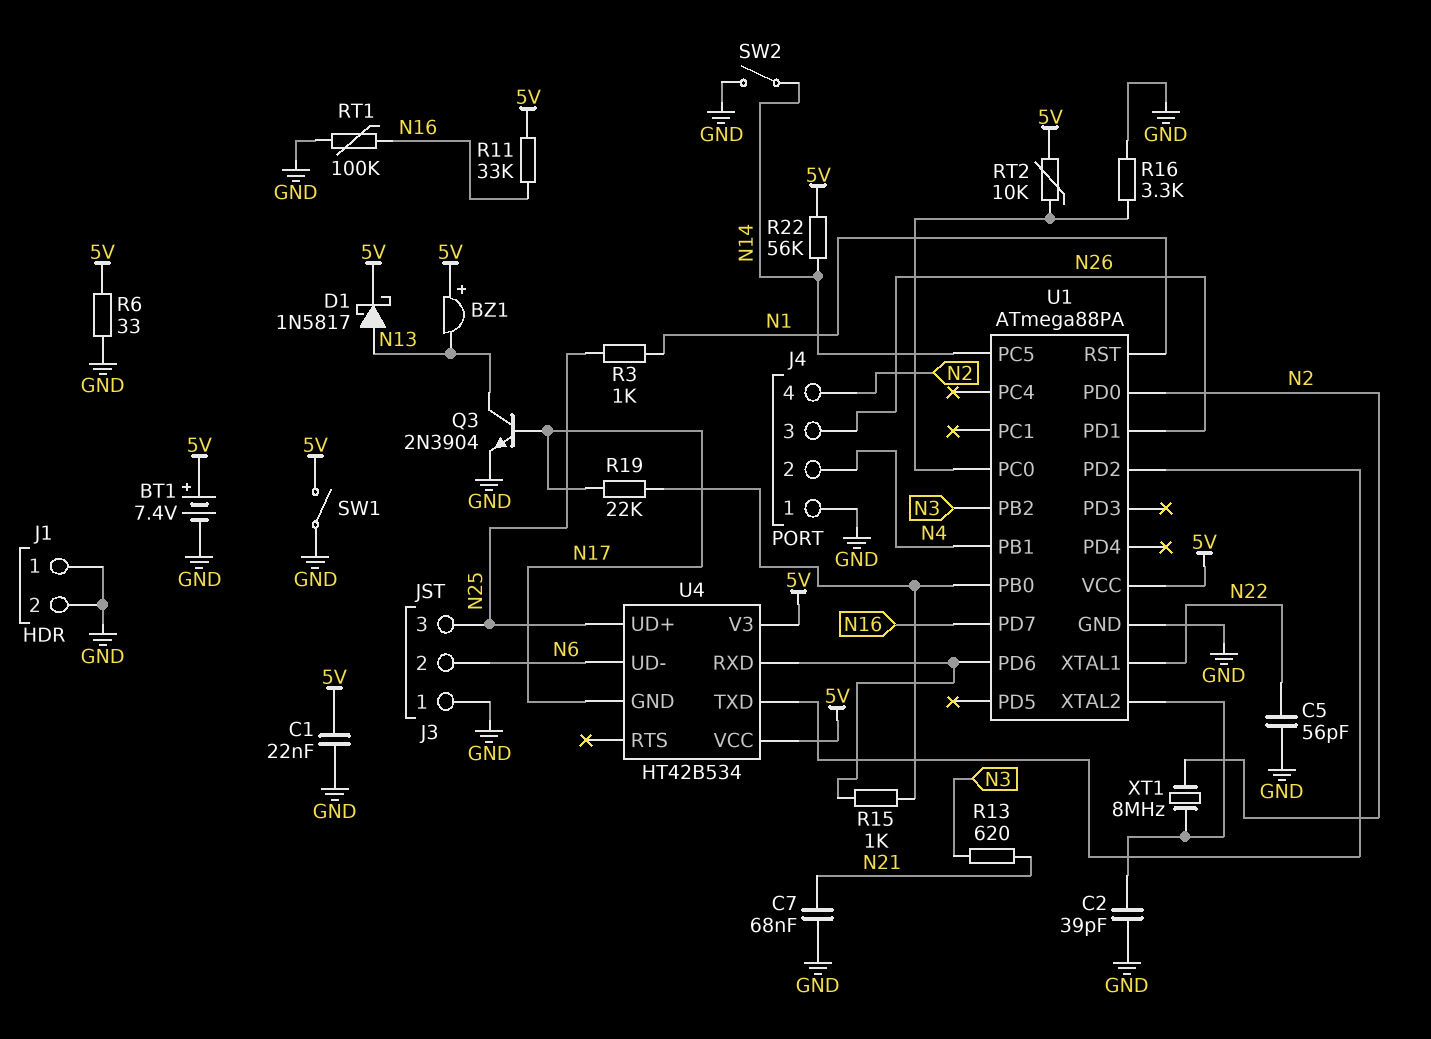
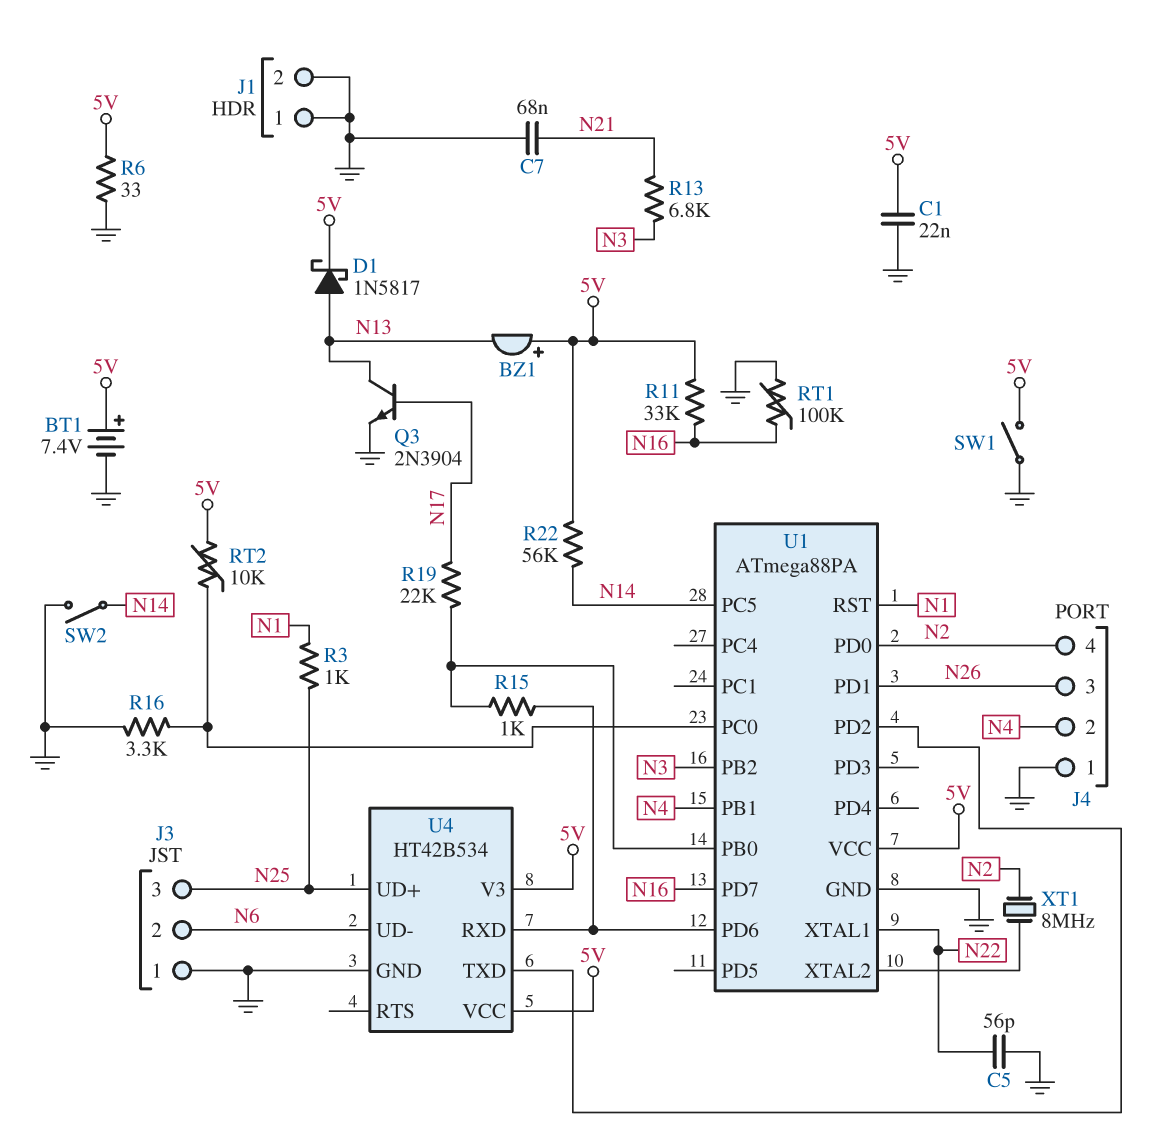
C2: 39pF (GND, U1/XTAL2) -> none
R13: 620 (N3, N21) -> 6.8k (N3, N21)
U4 pin GND: N17 -> GND

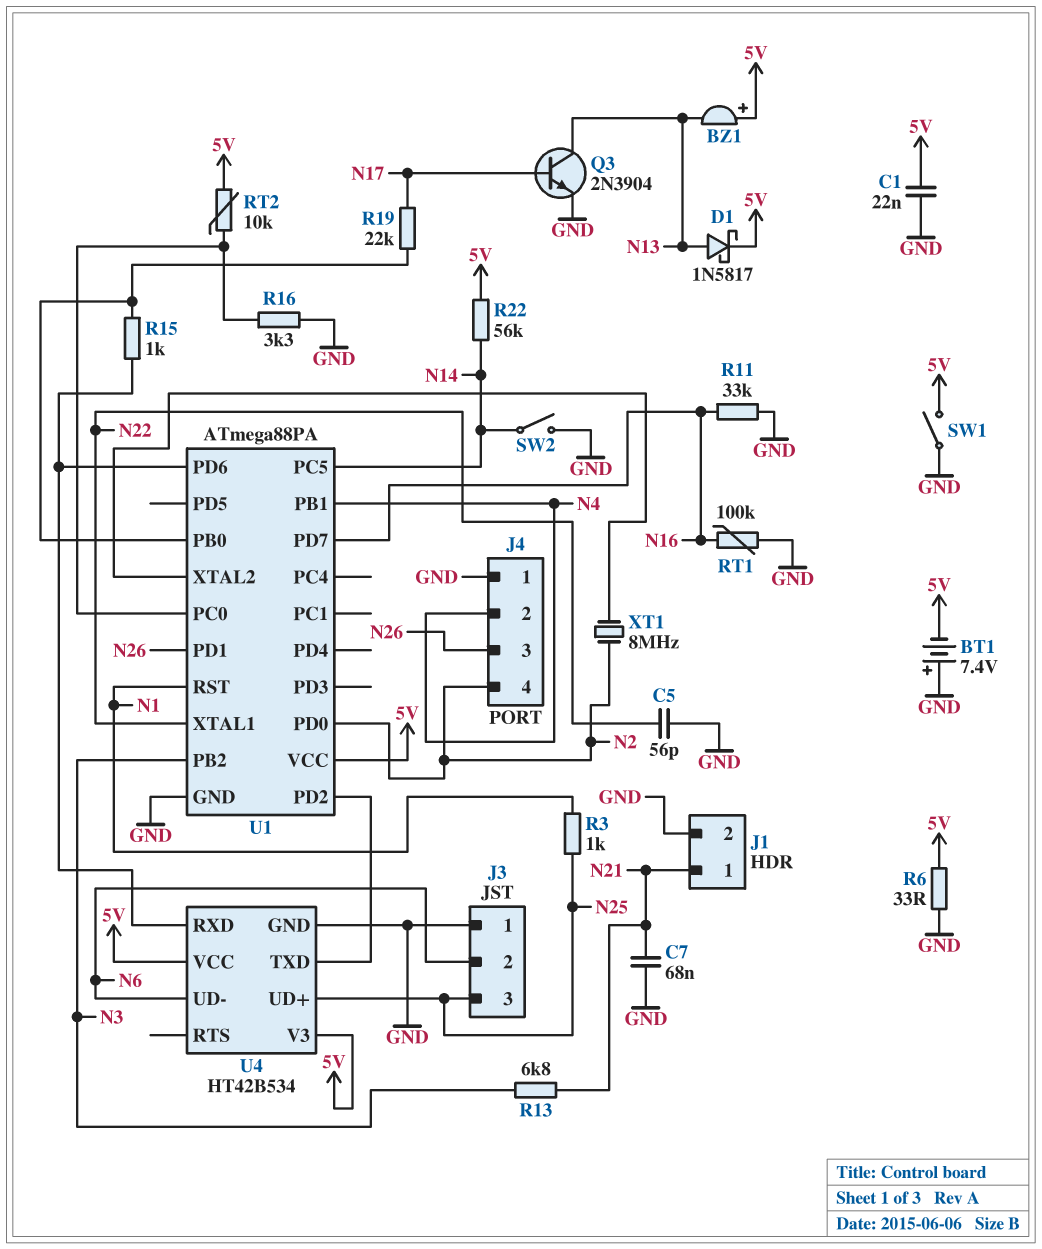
BT1: 7.4V (plus 5V, minus GND) -> 7.4V (plus GND, minus 5V)
J1 pin 1: GND -> N21
R11: 33k (5V, N16) -> 33k (GND, N16)

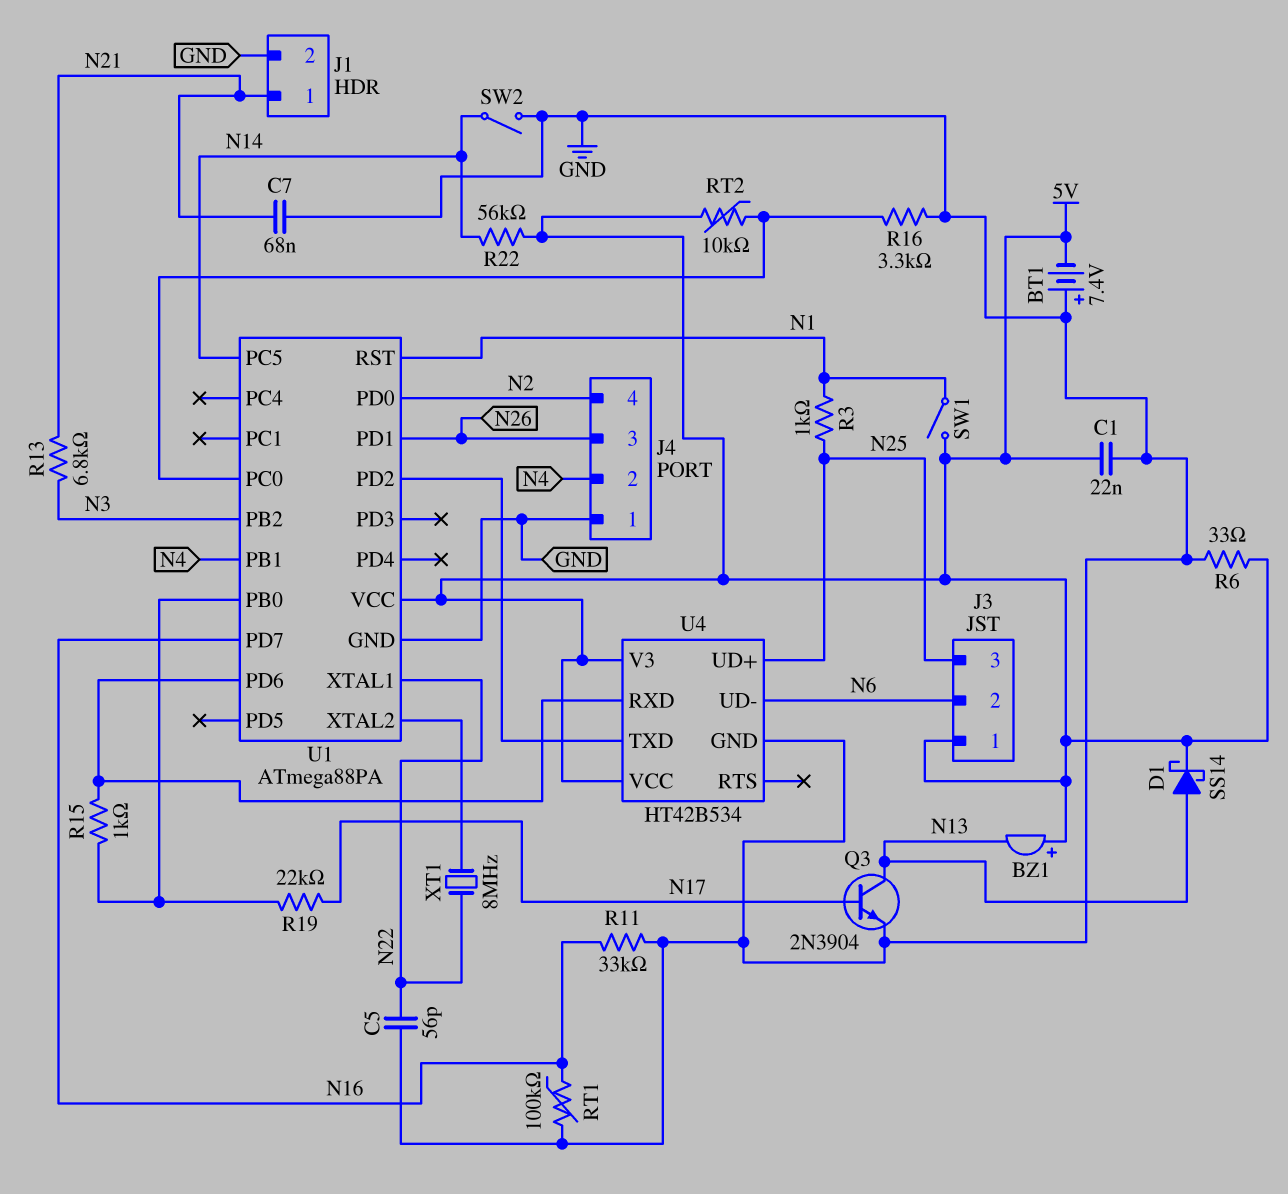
D1: schottky 1N5817 (A N13, K 5V) -> schottky SS14 (A N13, K 5V)
J3 pin 1: GND -> 5V
SW1: switch (5V, GND) -> switch (5V, N1)
XT1: 8MHz (N2, U1/XTAL2) -> 8MHz (N22, U1/XTAL2)

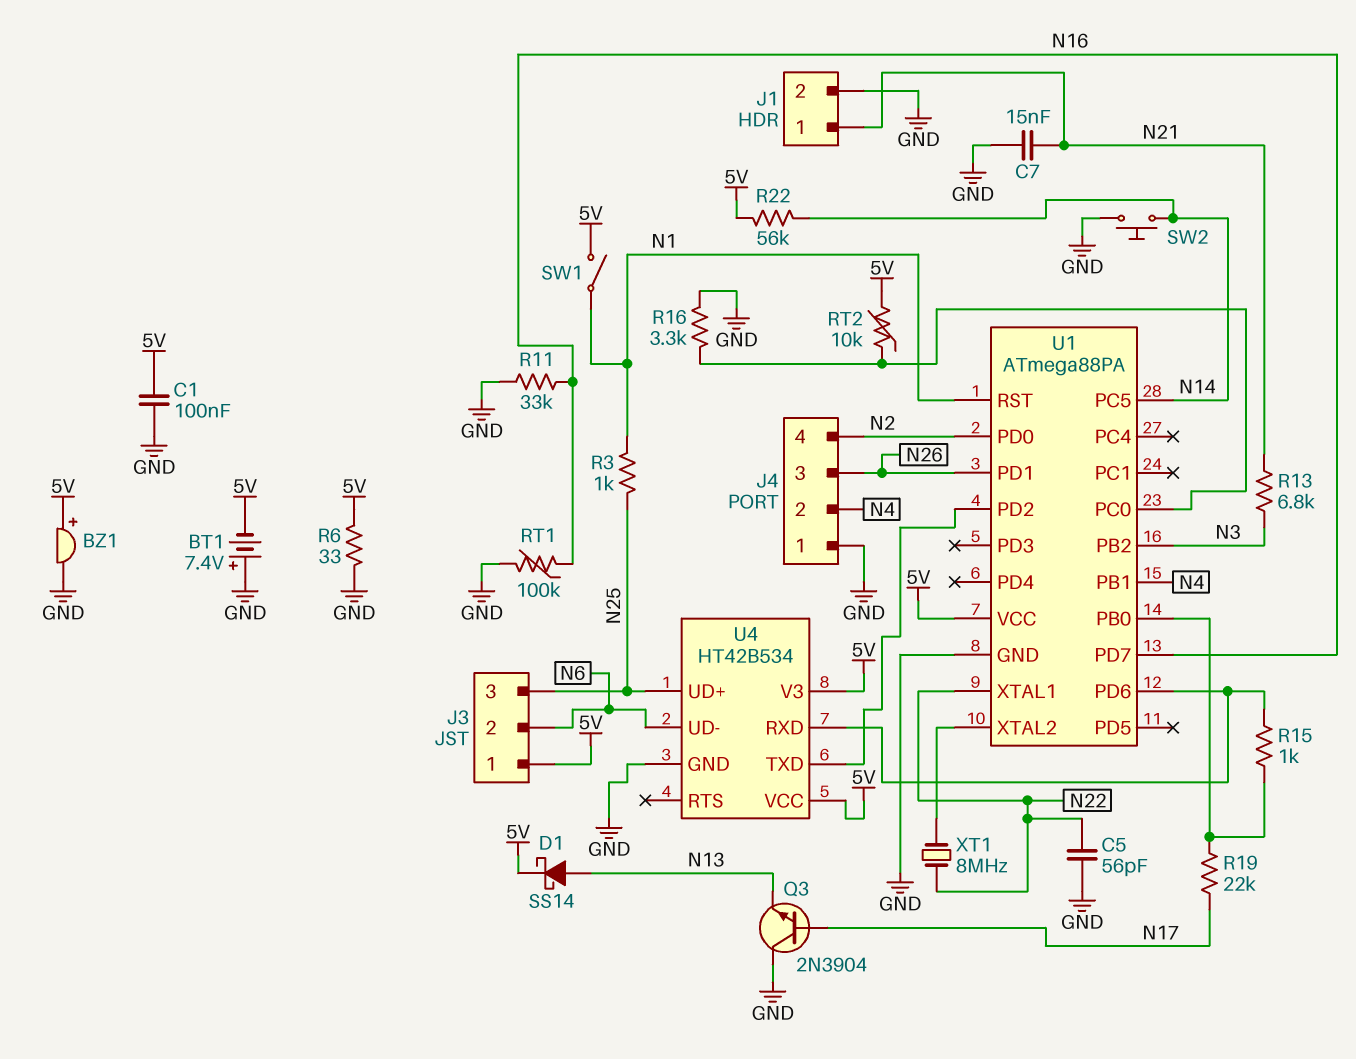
BZ1: buzzer (plus 5V, minus N13) -> buzzer (plus 5V, minus GND)
C1: 22nF (5V, GND) -> 100nF (5V, GND)
C7: 68nF (GND, N21) -> 15nF (GND, N21)
Q3: NPN 2N3904 (B N17, C N13, E GND) -> NPN 2N3904 (B N17, C GND, E N13)
SW2: switch (GND, N14) -> button (GND, N14)

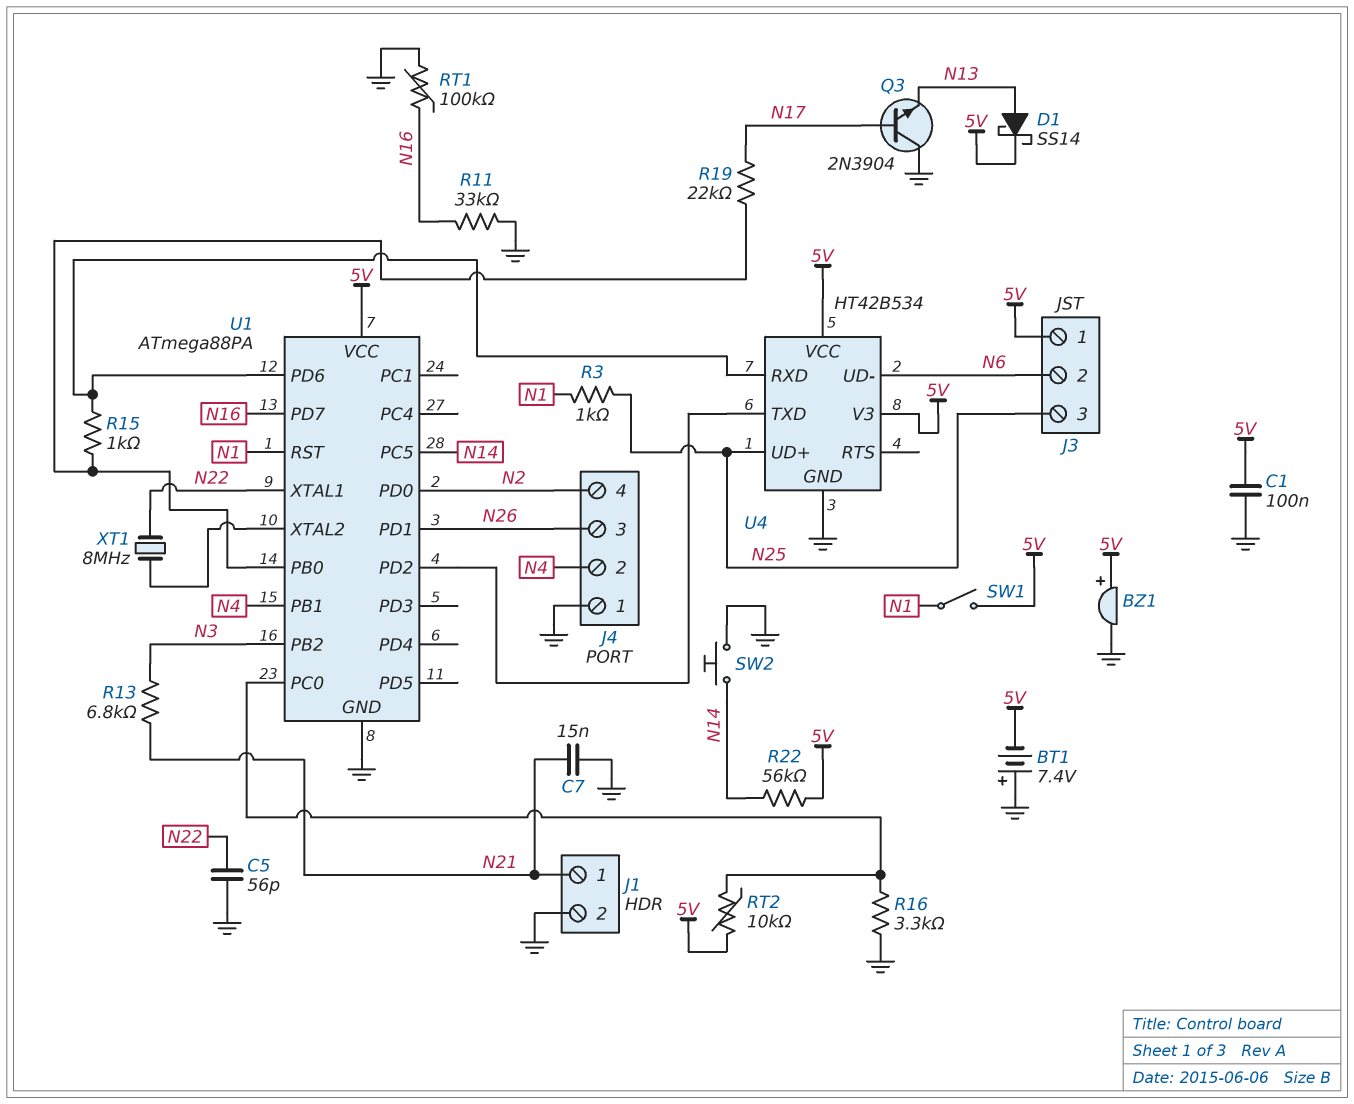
R6: 33 (5V, GND) -> none

